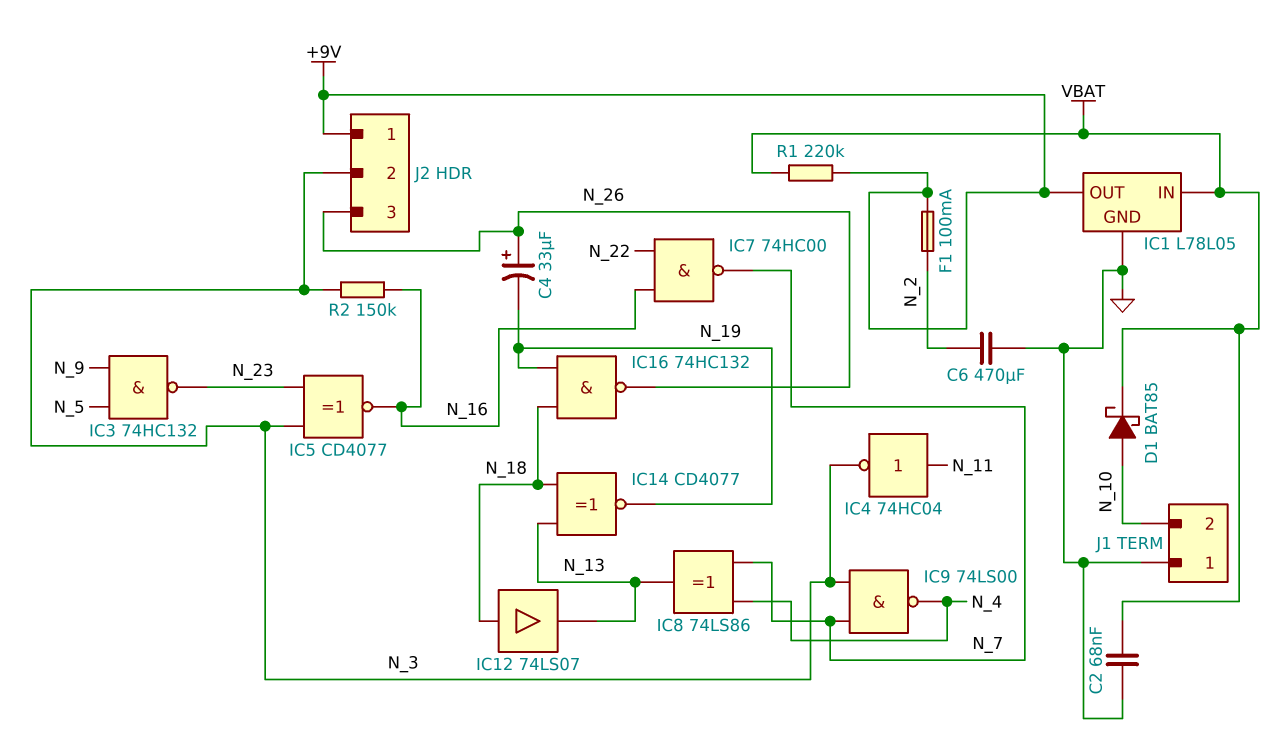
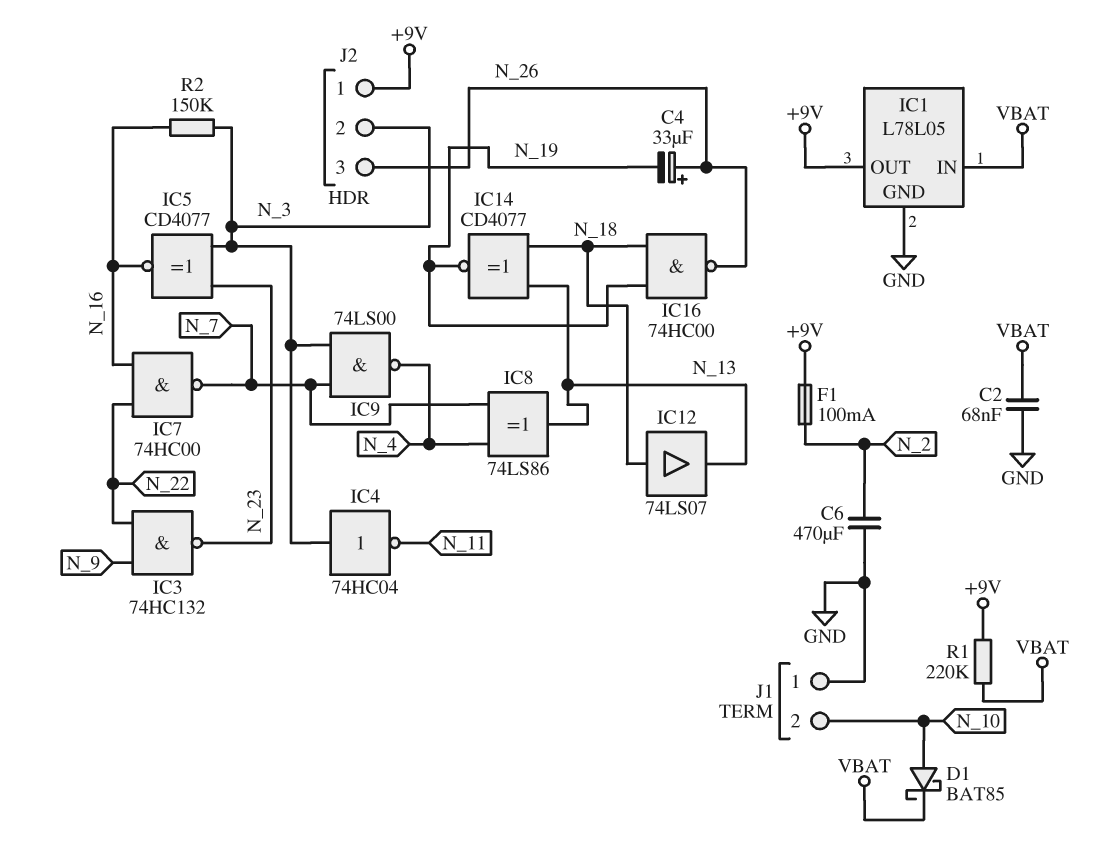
IC3: NAND 74HC132 (in N_5, in N_9, out N_23) -> NAND 74HC132 (in N_9, in N_22, out N_23)
IC4: NOT 74HC04 (in N_11, out N_3) -> NOT 74HC04 (in N_3, out N_11)
IC16: NAND 74HC132 (in N_18, in N_19, out N_26) -> NAND 74HC00 (in N_18, in N_19, out N_26)

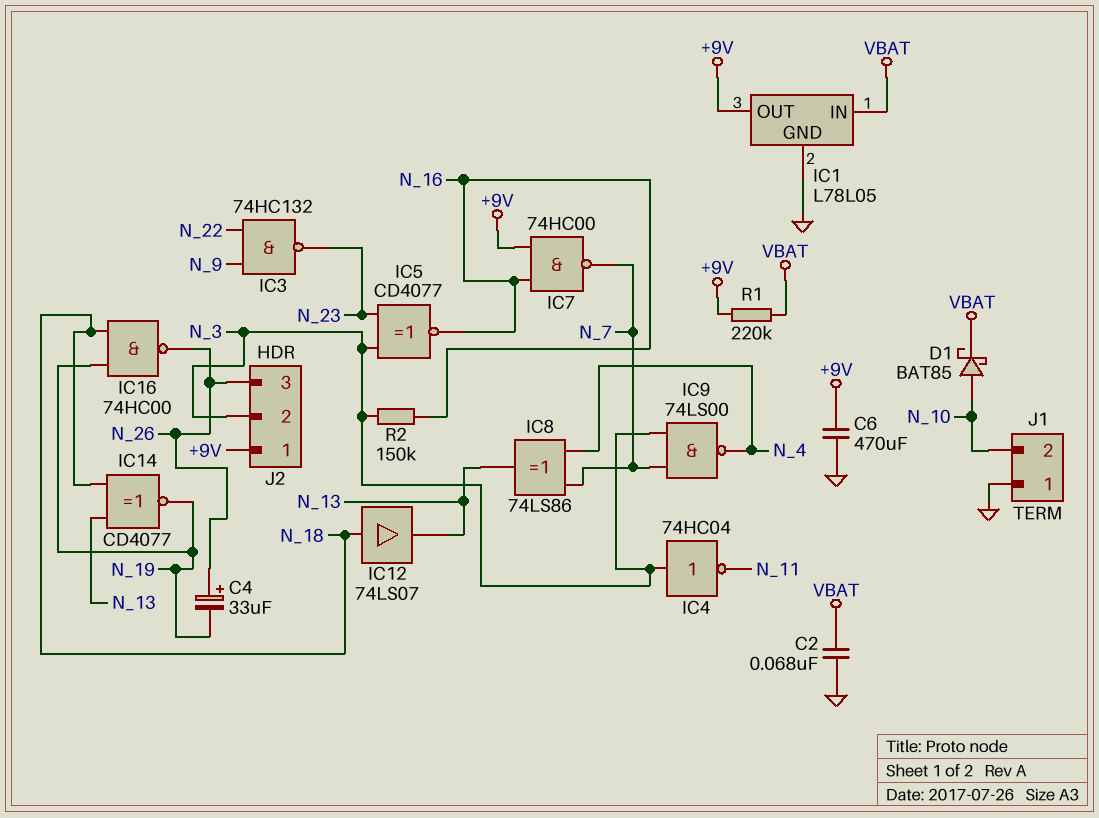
C6: 470uF (GND, N_2) -> 470uF (+9V, GND)
F1: 100mA (+9V, N_2) -> none
IC7: NAND 74HC00 (in N_16, in N_22, out N_7) -> NAND 74HC00 (in +9V, in N_16, out N_7)

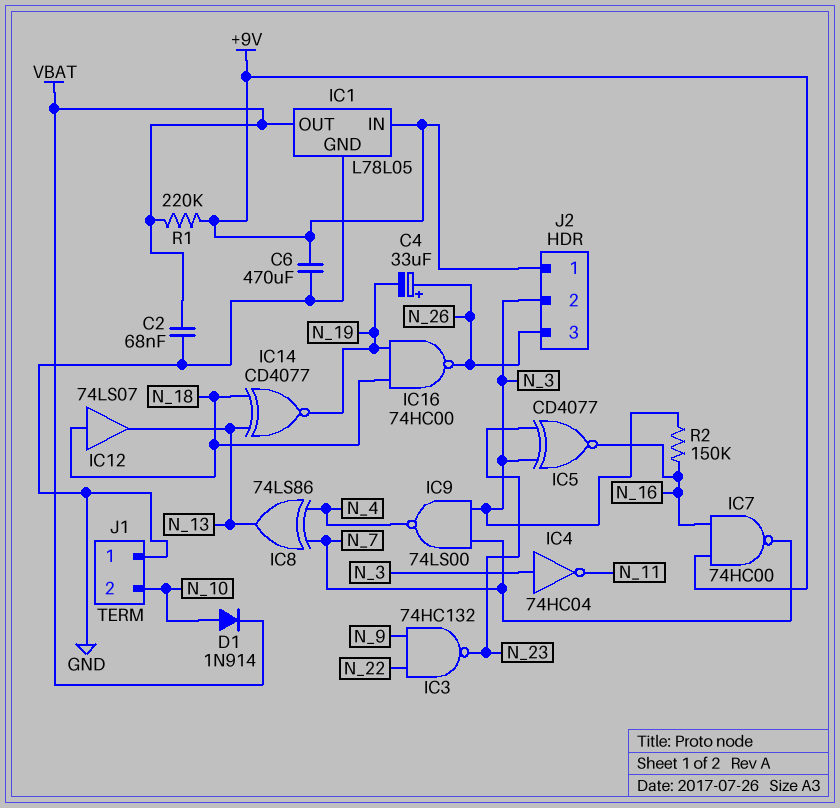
D1: schottky BAT85 (A N_10, K VBAT) -> diode 1N914 (A N_10, K VBAT)
IC1 pin IN: VBAT -> +9V
IC1 pin OUT: +9V -> VBAT

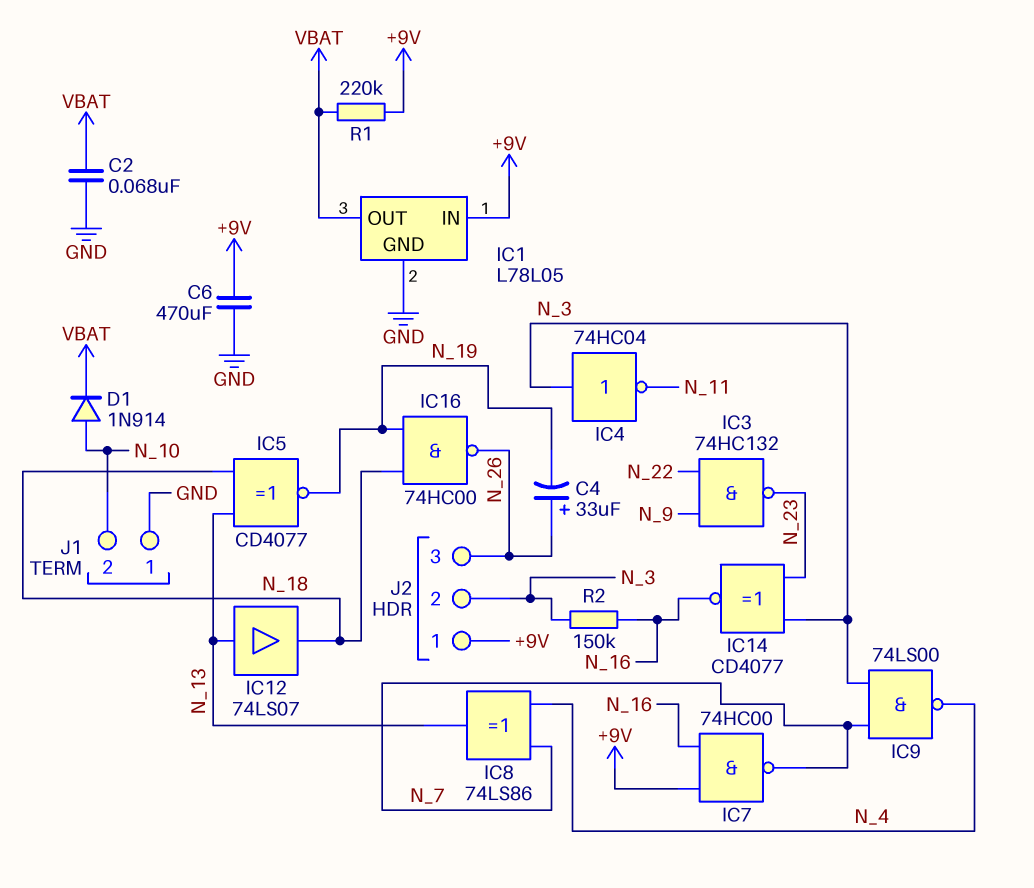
IC5: XNOR CD4077 (in N_3, in N_23, out N_16) -> XNOR CD4077 (in N_13, in N_18, out N_19)
IC12: buffer 74LS07 (in N_18, out N_13) -> buffer 74LS07 (in N_13, out N_18)
IC14: XNOR CD4077 (in N_13, in N_18, out N_19) -> XNOR CD4077 (in N_3, in N_23, out N_16)

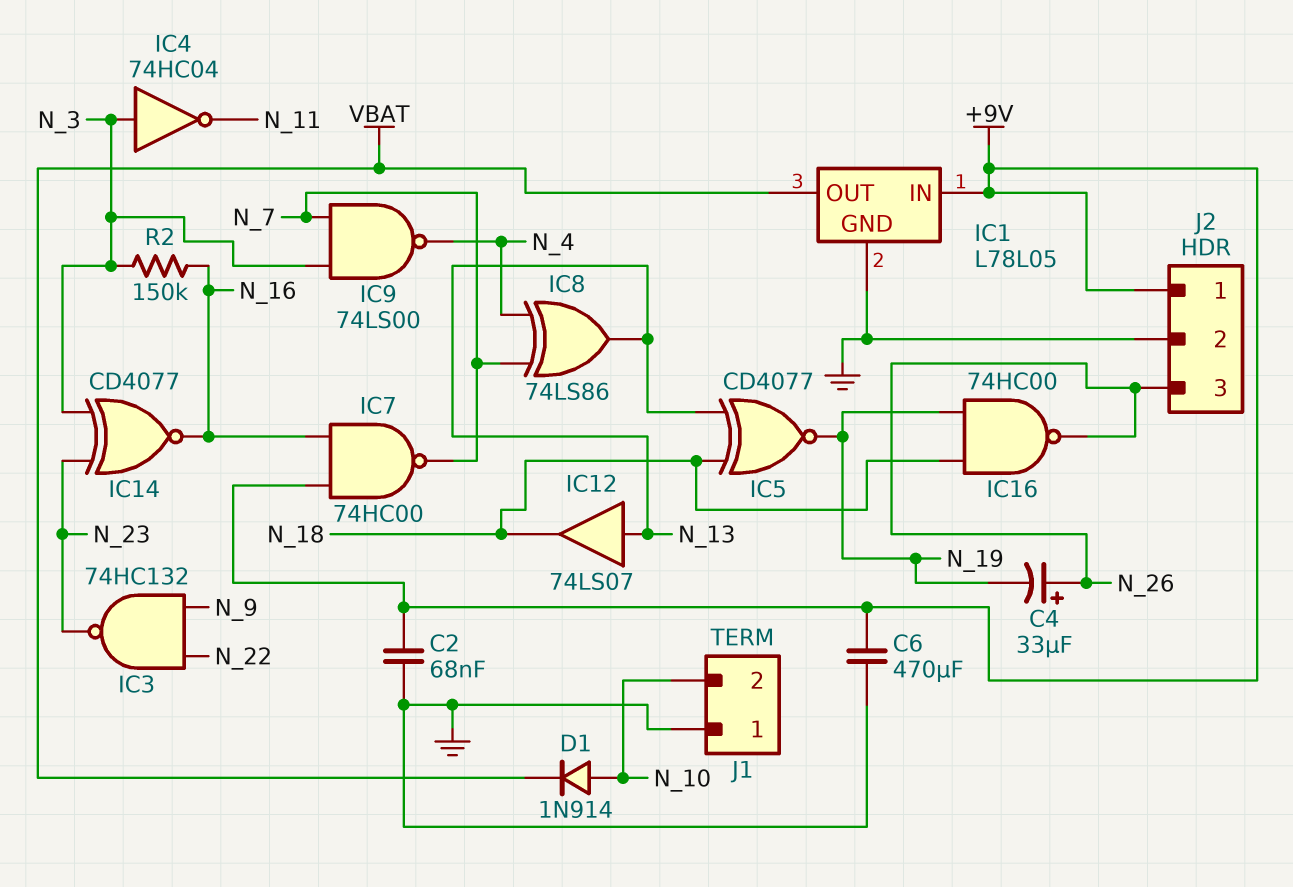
C2: 68nF (GND, VBAT) -> 68nF (+9V, GND)
J2 pin 2: N_3 -> GND
R1: 220k (+9V, VBAT) -> none

